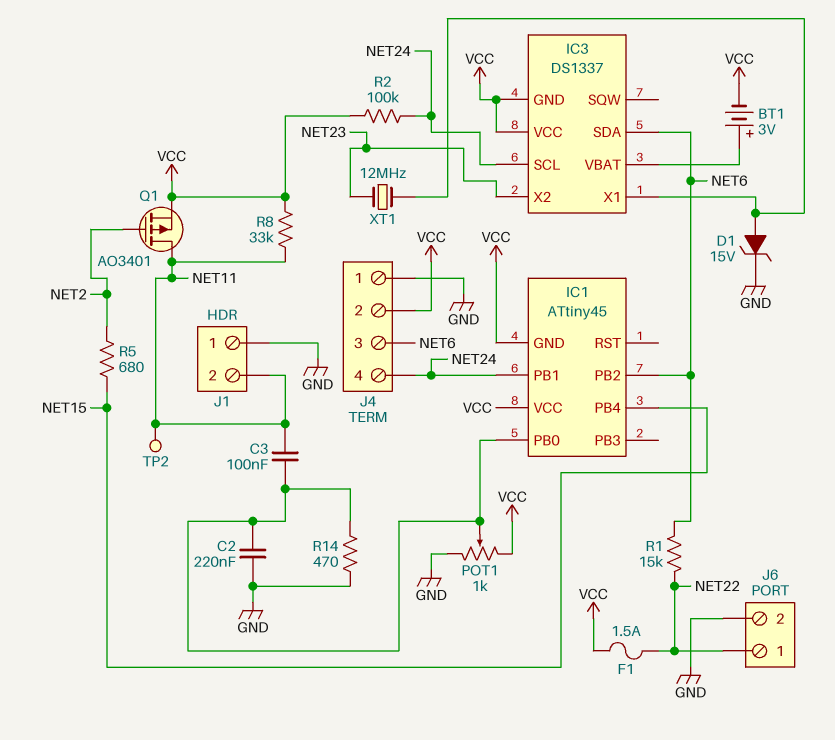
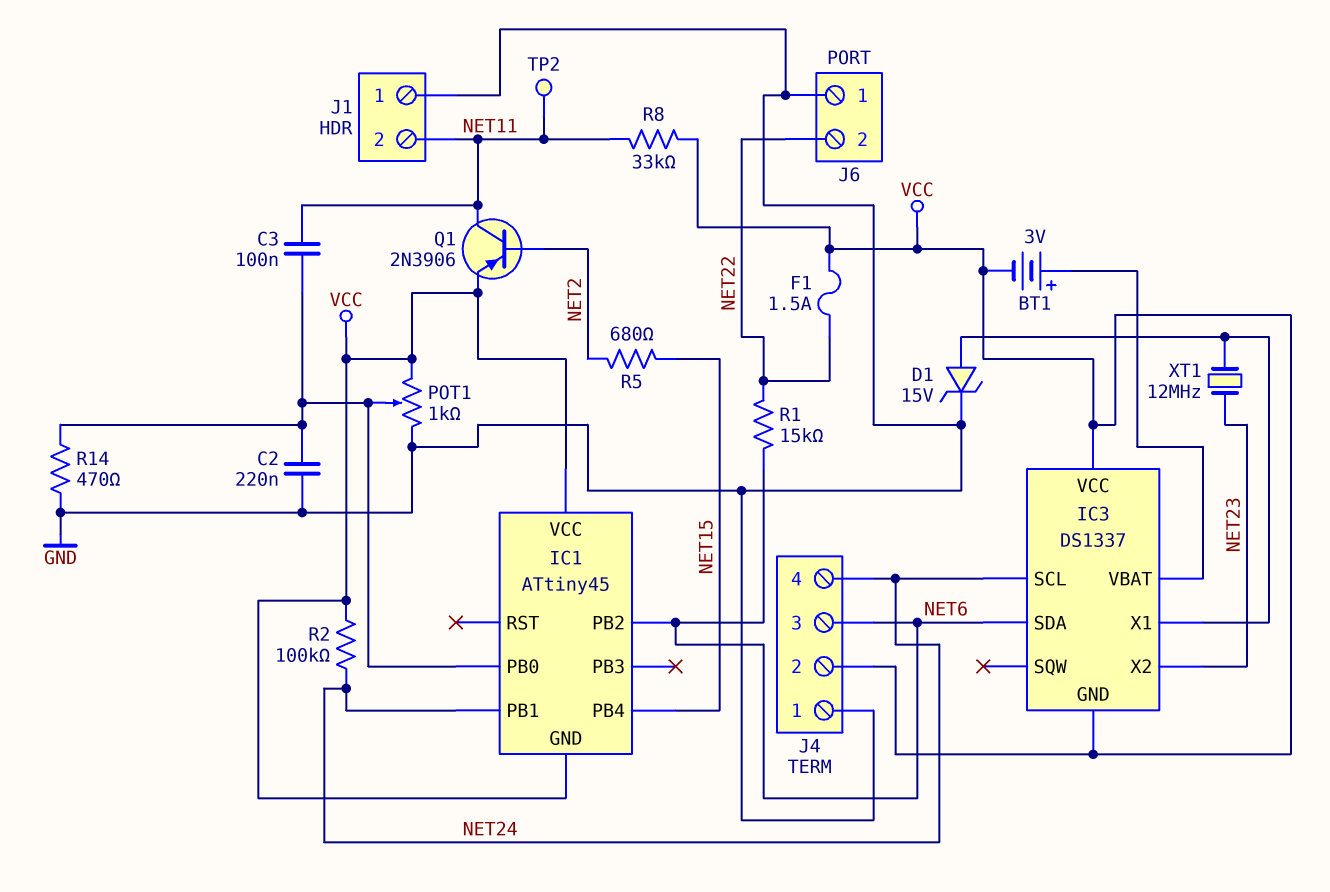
J6 pin 1: NET22 -> GND
J6 pin 2: GND -> NET22
Q1: PMOS AO3401 (G NET2, D NET11, S VCC) -> PNP 2N3906 (B NET2, C NET11, E VCC)

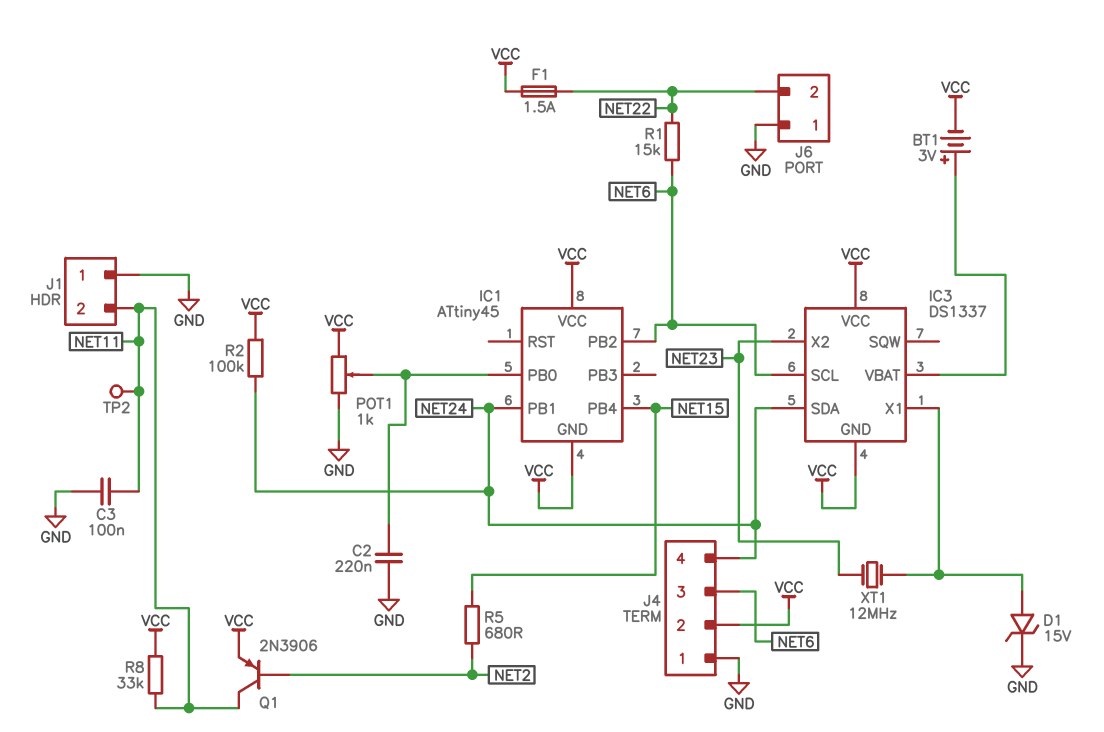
C3: 100nF (IC1/PB0, NET11) -> 100nF (GND, NET11)
IC3 pin SCL: NET24 -> NET6
IC3 pin SDA: NET6 -> NET24
R14: 470 (GND, IC1/PB0) -> none

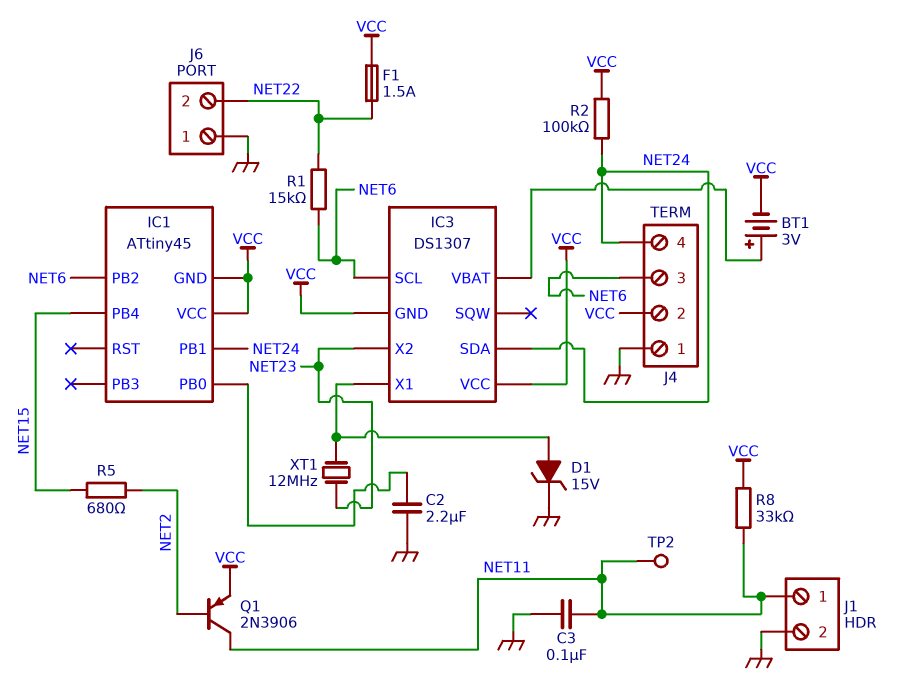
C2: 220nF (GND, IC1/PB0) -> 2.2uF (GND, IC1/PB0)
IC3: DS1337 -> DS1307
J1 pin 1: GND -> NET11
J1 pin 2: NET11 -> GND
POT1: 1k (GND, VCC, wiper IC1/PB0) -> none

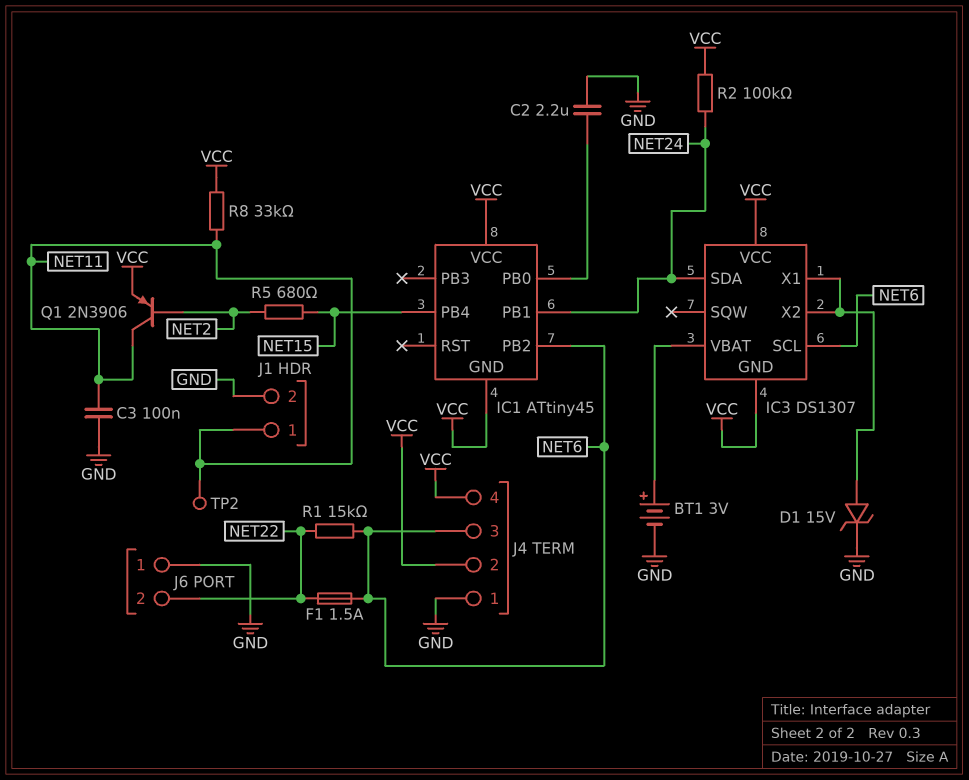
BT1: 3V (plus IC3/VBAT, minus VCC) -> 3V (plus IC3/VBAT, minus GND)
F1: 1.5A (NET22, VCC) -> 1.5A (NET6, NET22)
IC3 pin X2: NET23 -> IC3/X1
J4 pin 4: NET24 -> VCC
XT1: 12MHz (IC3/X1, NET23) -> none

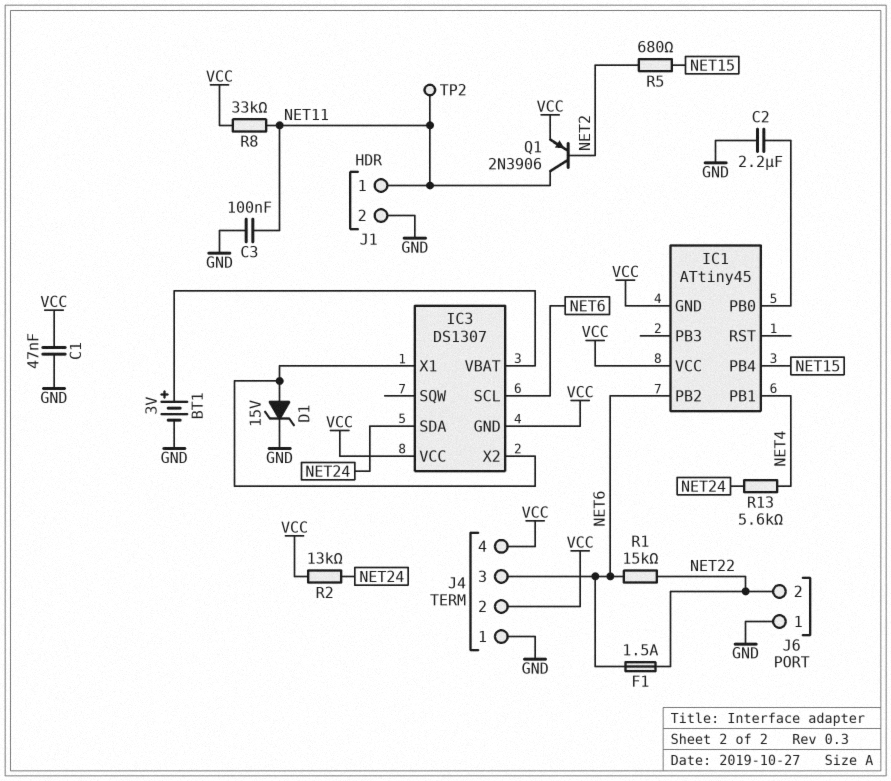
C1: none -> 47nF (GND, VCC)
IC1 pin PB1: NET24 -> NET4
R2: 100k (NET24, VCC) -> 13k (NET24, VCC)
R13: none -> 5.6k (NET4, NET24)

